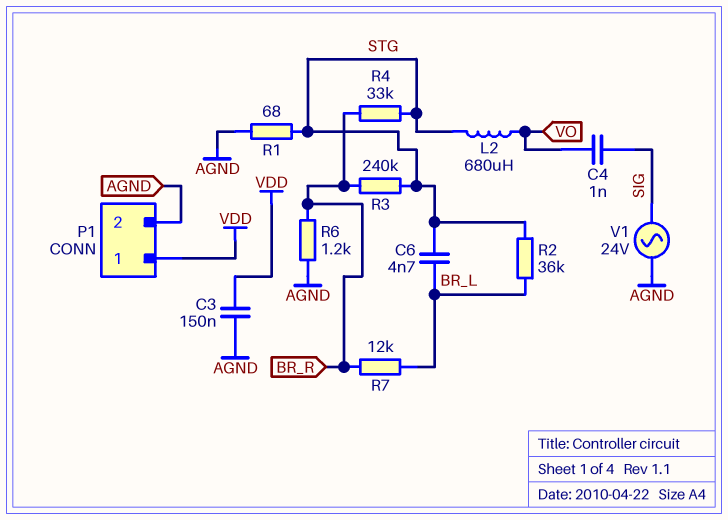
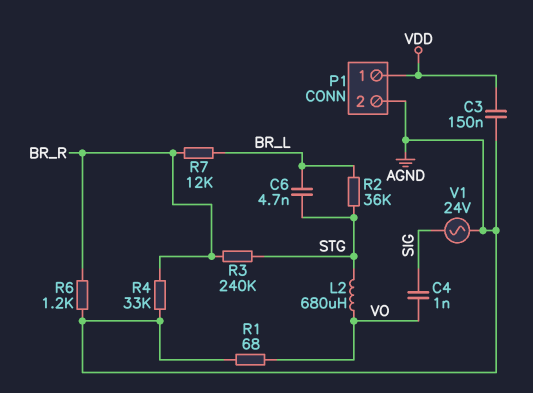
R1: 68 (AGND, STG) -> 68 (AGND, VO)
R4: 33k (BR_R, STG) -> 33k (AGND, BR_R)

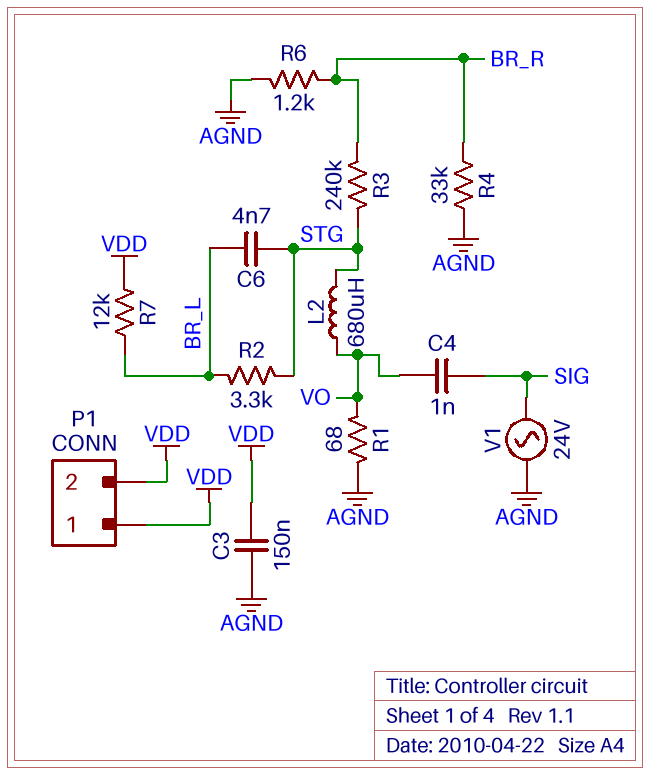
P1 pin 2: AGND -> VDD
R2: 36k (BR_L, STG) -> 3.3k (BR_L, STG)
R7: 12k (BR_L, BR_R) -> 12k (BR_L, VDD)

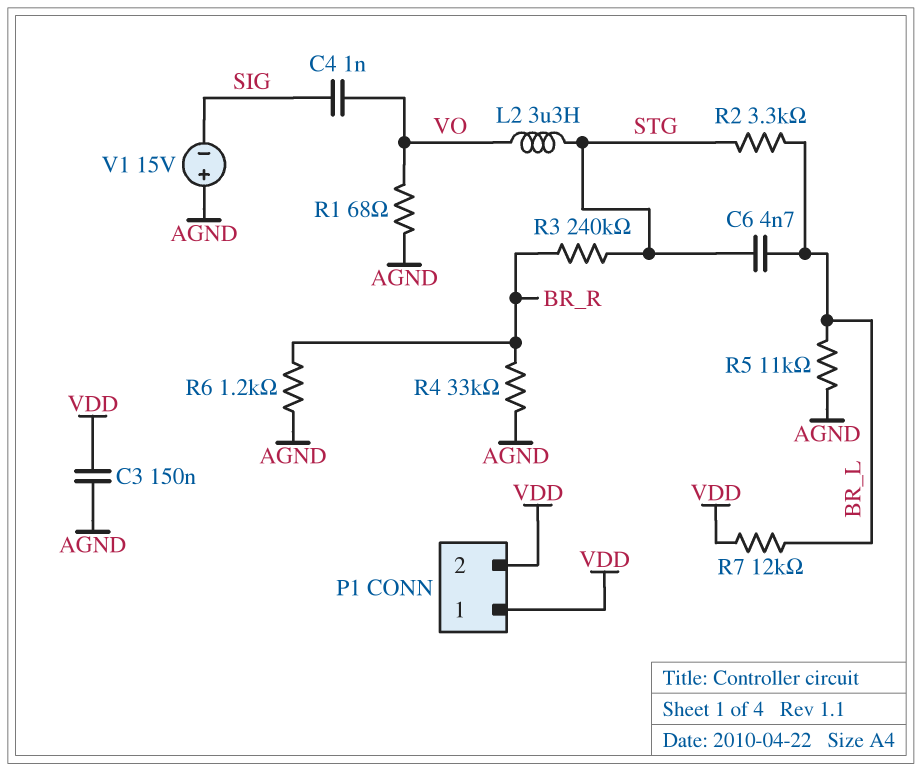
L2: 680uH (STG, VO) -> 3.3uH (STG, VO)
R5: none -> 11k (AGND, BR_L)
V1: AC 24V (AGND, SIG) -> 15V (plus AGND, minus SIG)

